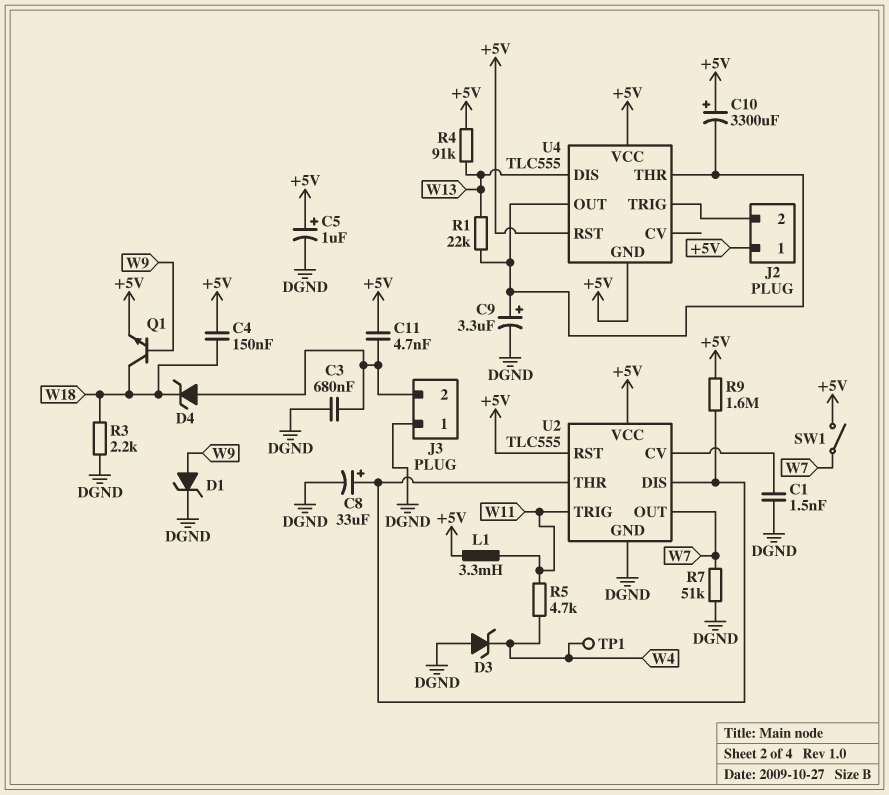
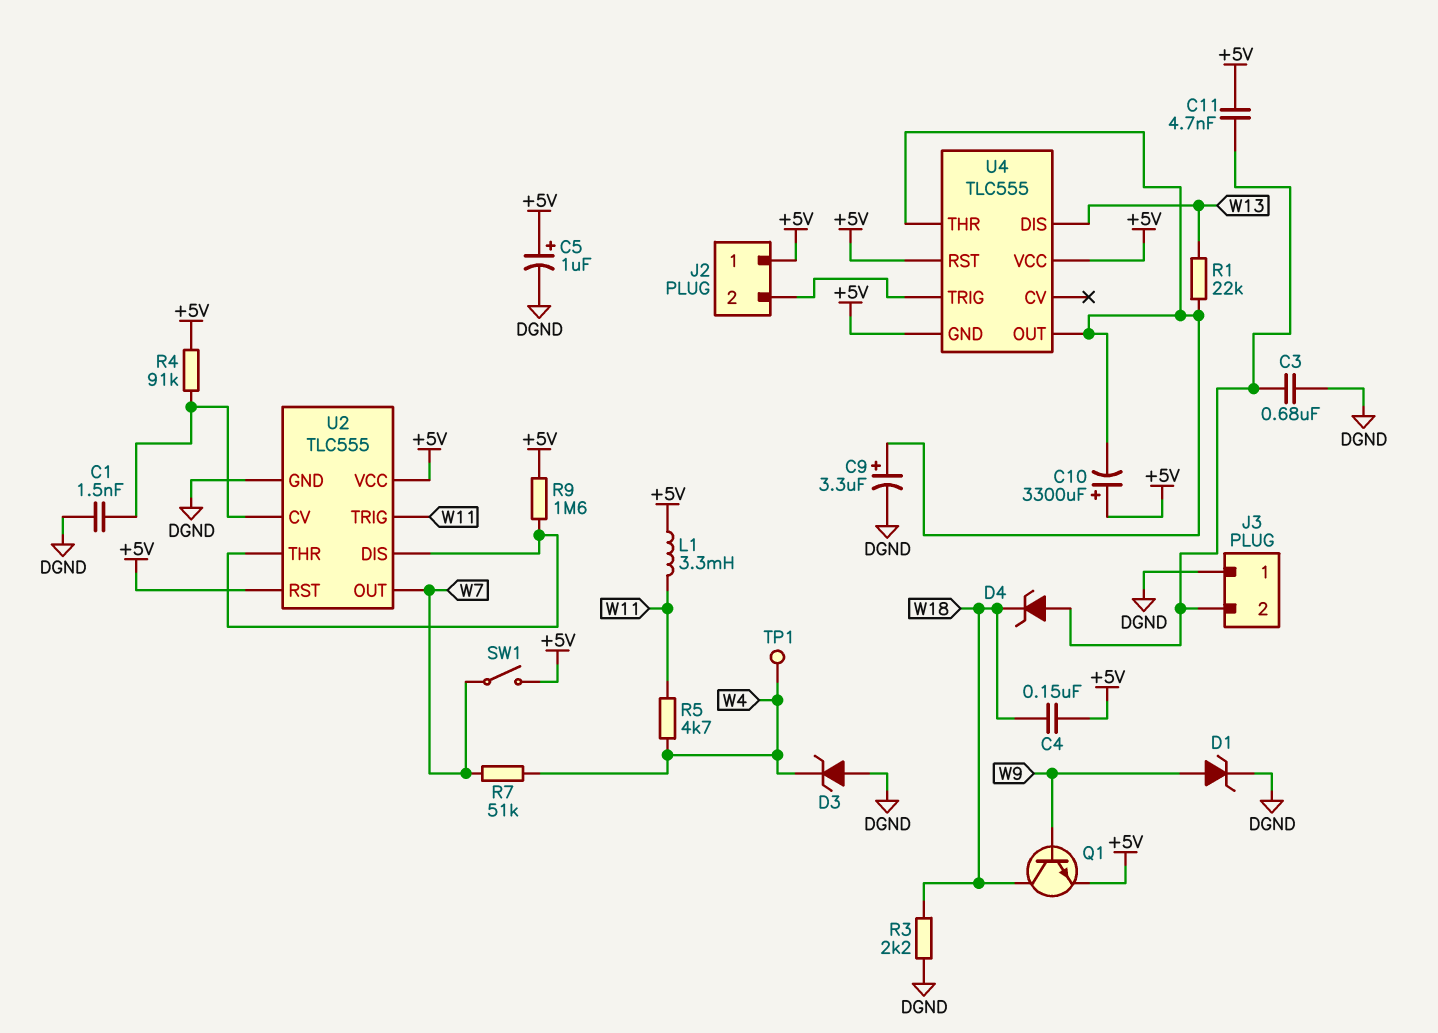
C8: 33uF (plus U2/DIS, minus DGND) -> none
R4: 91k (+5V, W13) -> 91k (+5V, U2/CV)
R7: 51k (DGND, W7) -> 51k (W4, W7)

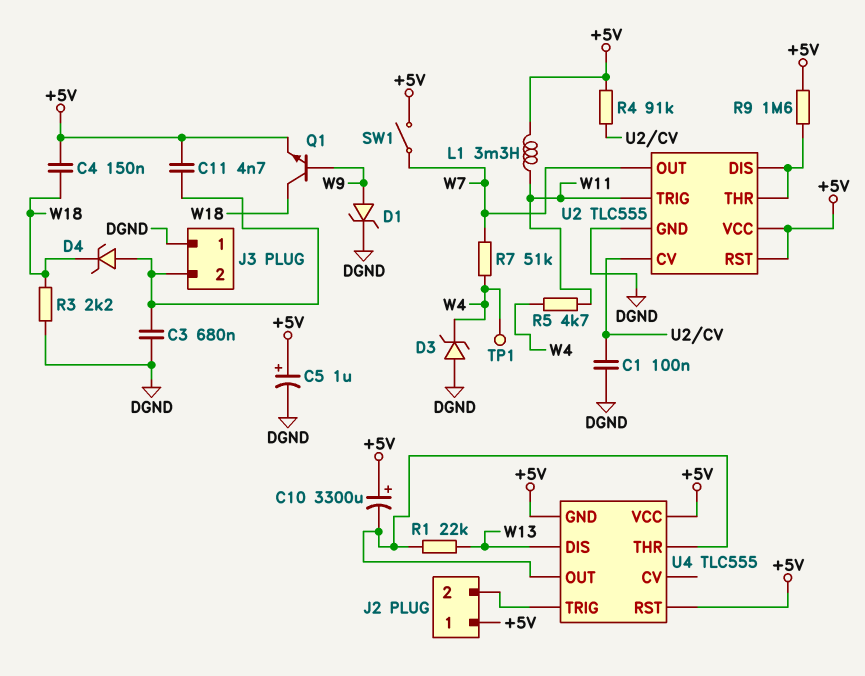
C1: 1.5nF (DGND, U2/CV) -> 100nF (DGND, U2/CV)
C9: 3.3uF (plus U4/OUT, minus DGND) -> none

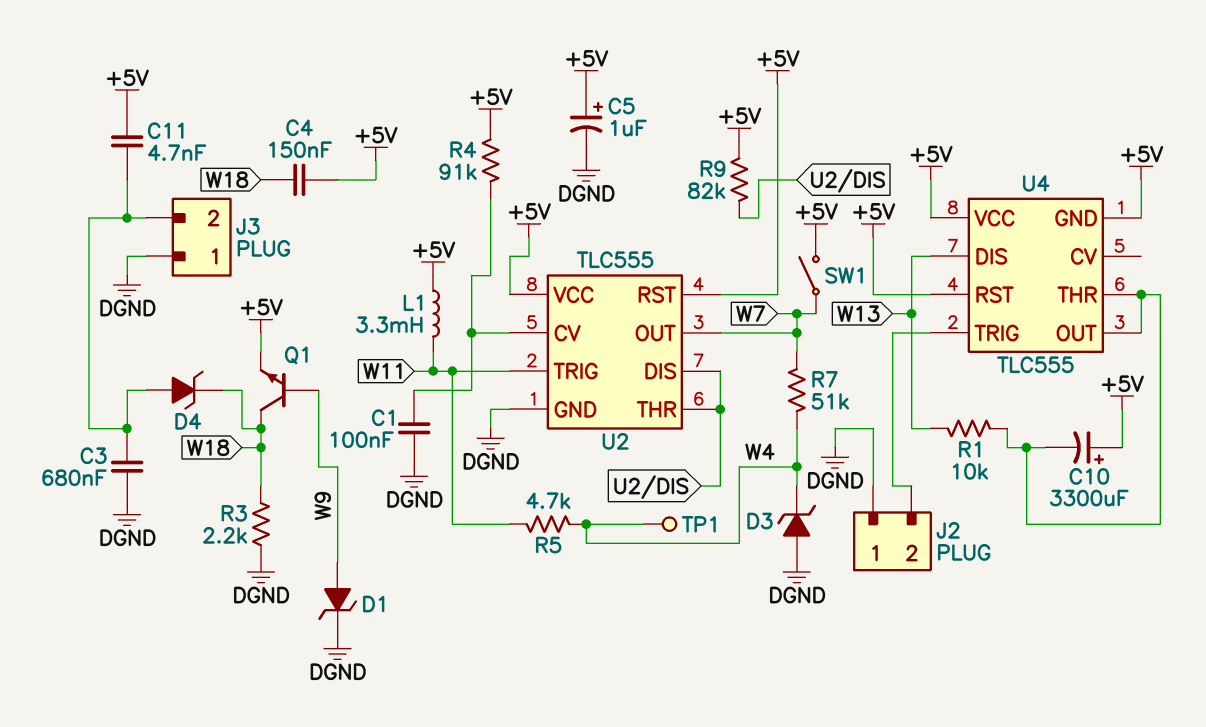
J2 pin 1: +5V -> DGND
R1: 22k (U4/OUT, W13) -> 10k (U4/OUT, W13)
R9: 1.6M (+5V, U2/DIS) -> 82k (+5V, U2/DIS)

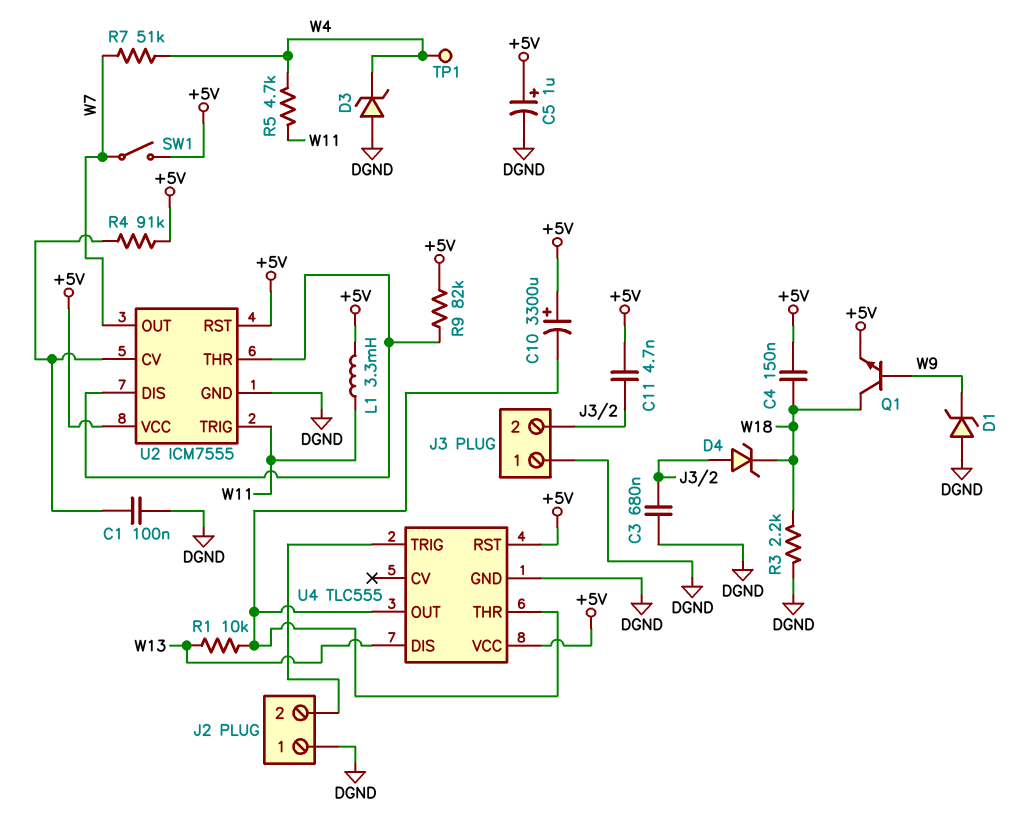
D1: zener (A W9, K DGND) -> zener (A DGND, K W9)
U2: TLC555 -> ICM7555
U4 pin GND: +5V -> DGND

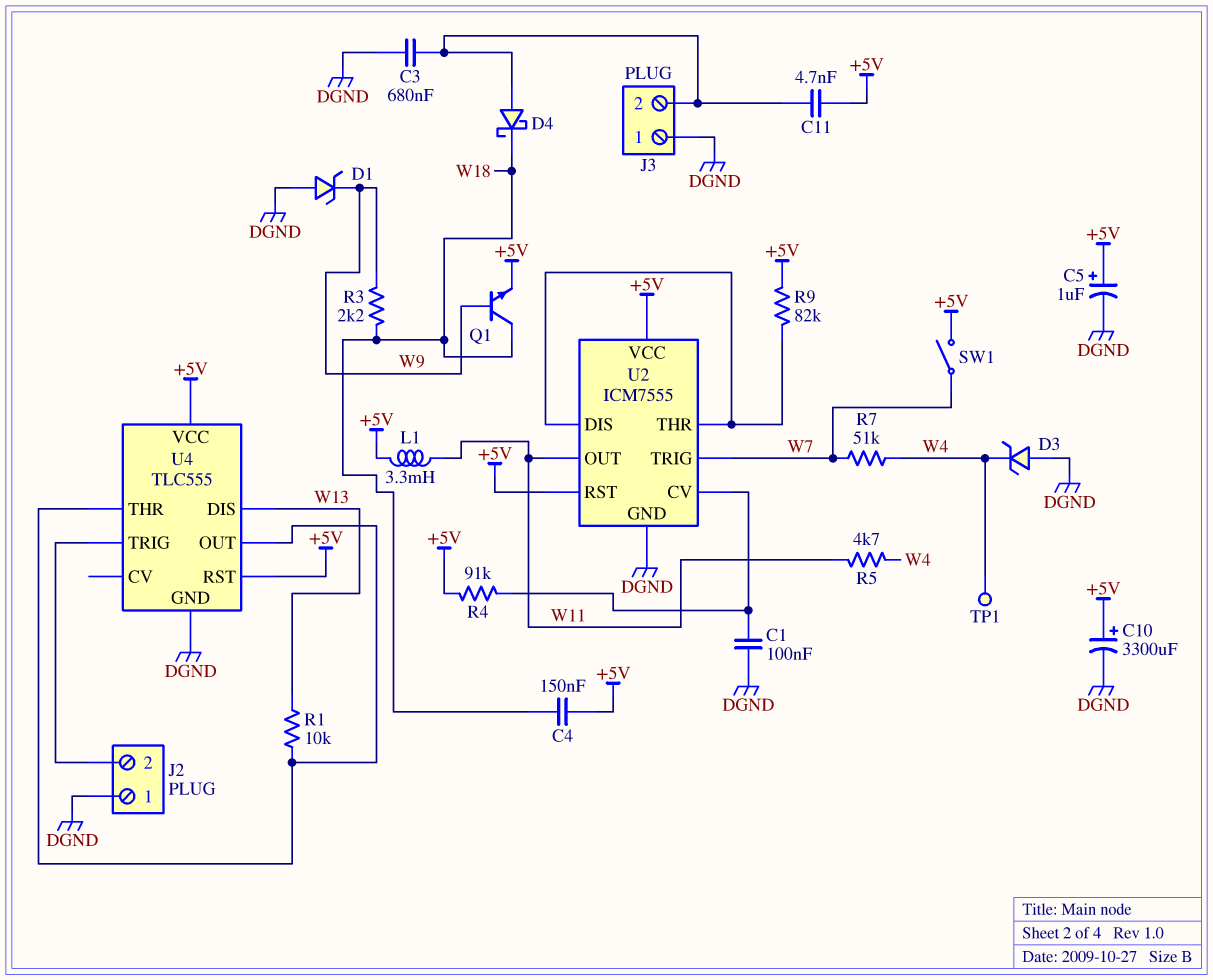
C10: 3300uF (plus +5V, minus U4/OUT) -> 3300uF (plus +5V, minus DGND)
D4: zener (A J3/2, K W18) -> schottky (A J3/2, K W18)
R3: 2.2k (DGND, W18) -> 2.2k (W9, W18)
U2 pin OUT: W7 -> W11
U2 pin TRIG: W11 -> W7

